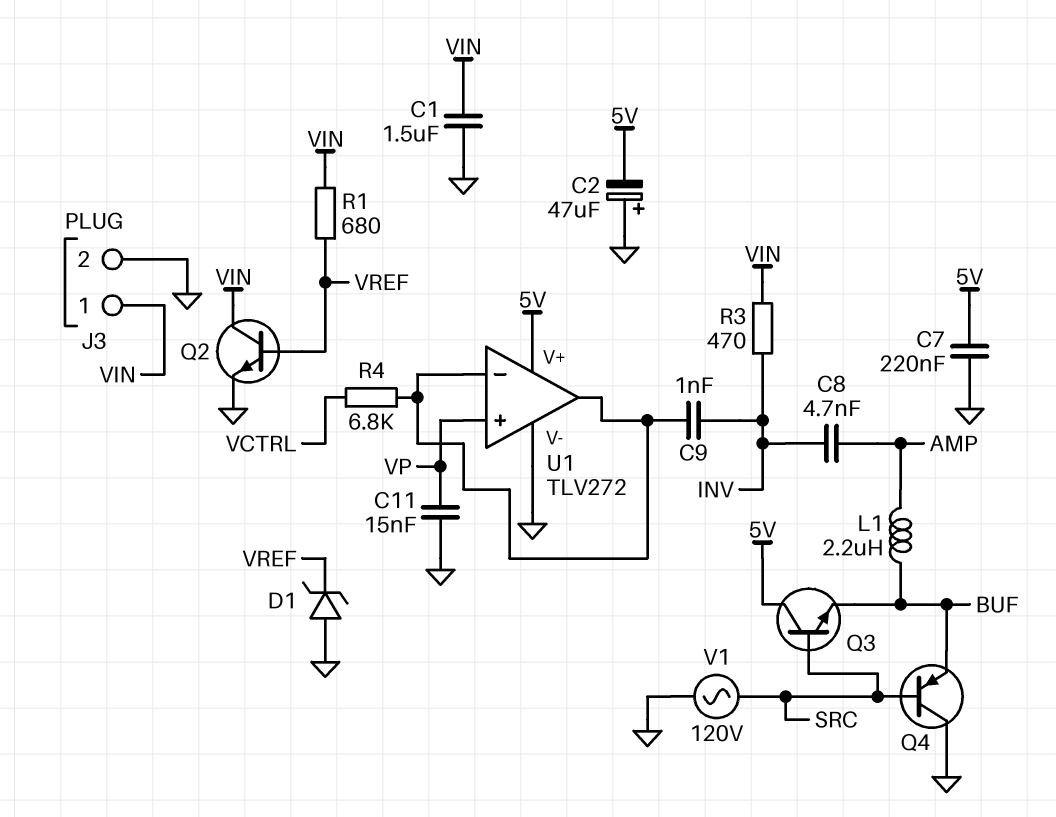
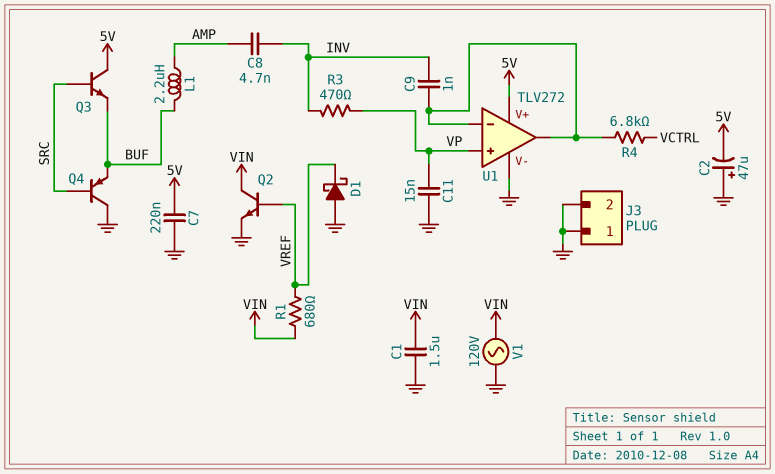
D1: zener (A GND, K VREF) -> schottky (A GND, K VREF)
J3 pin 1: VIN -> GND
R3: 470 (INV, VIN) -> 470 (INV, VP)
V1: AC 120V (GND, SRC) -> AC 120V (GND, VIN)

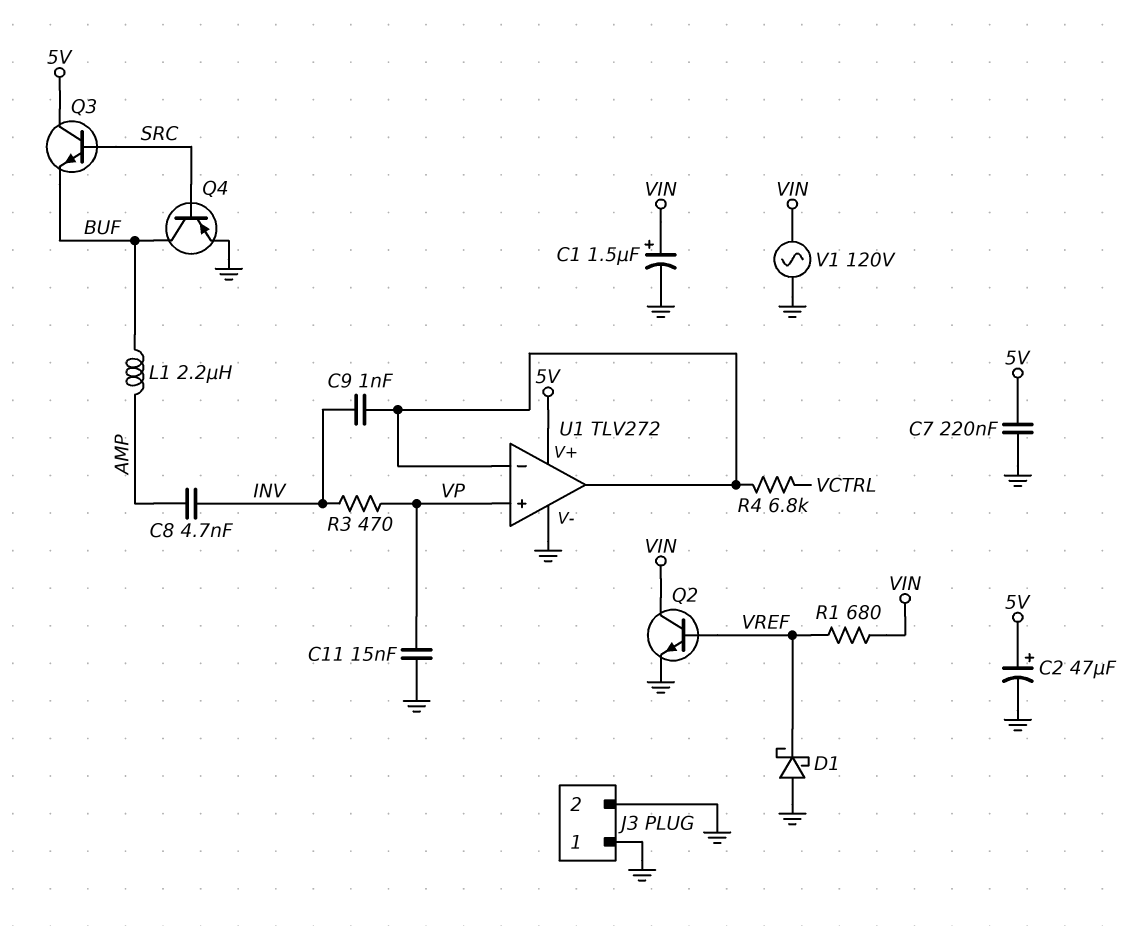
C1: 1.5uF (GND, VIN) -> 1.5uF (plus VIN, minus GND)
C2: 47uF (plus GND, minus 5V) -> 47uF (plus 5V, minus GND)
Q4: PNP (B SRC, C GND, E BUF) -> PNP (B SRC, C BUF, E GND)

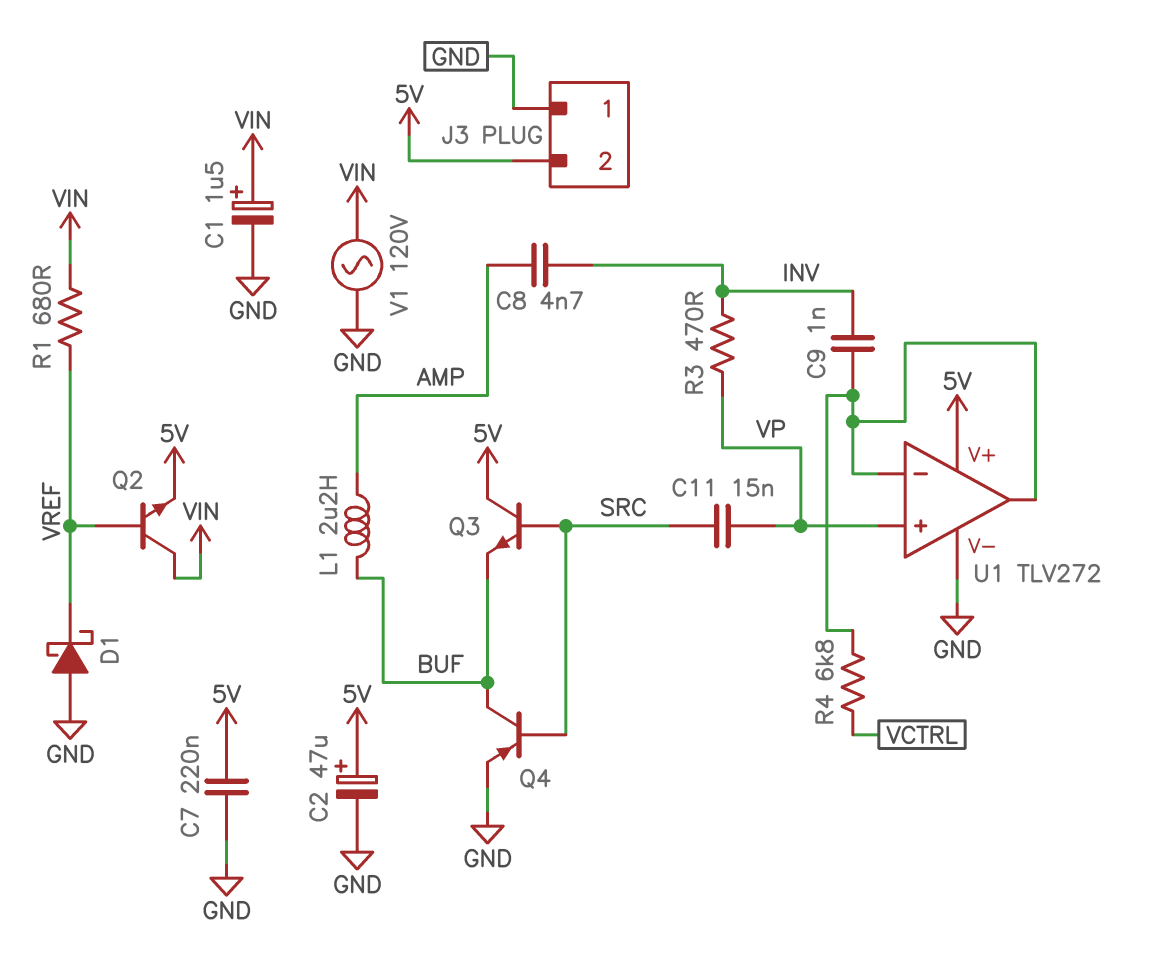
C11: 15nF (GND, VP) -> 15nF (SRC, VP)
J3 pin 2: GND -> 5V
Q2: NPN (B VREF, C VIN, E GND) -> NPN (B VREF, C VIN, E 5V)

